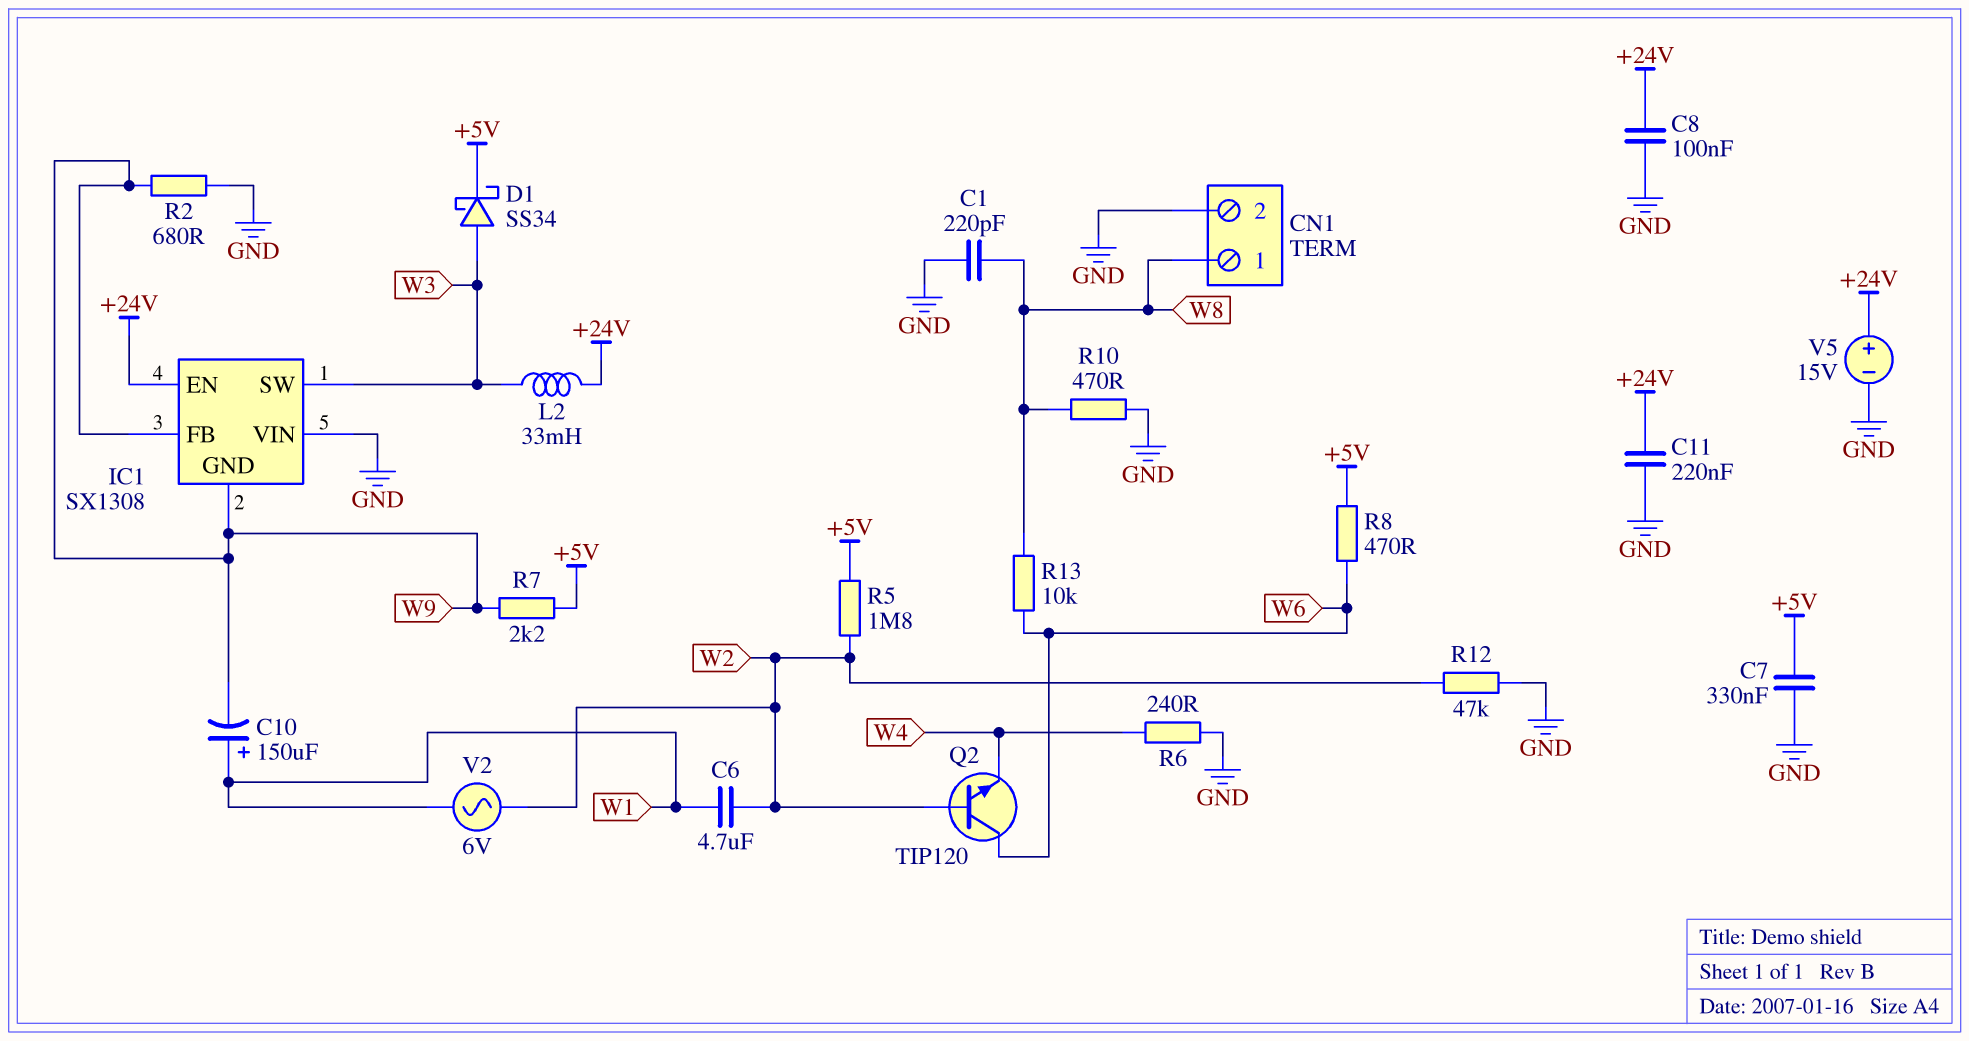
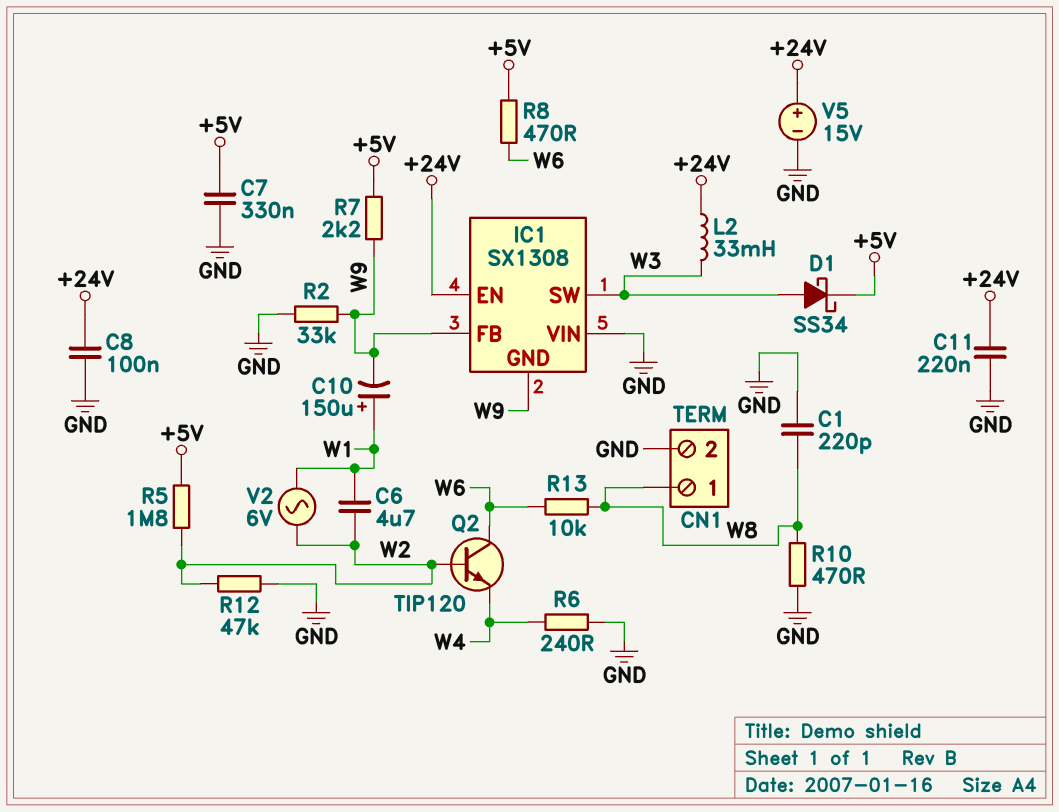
R2: 680 (GND, W9) -> 33k (GND, W9)

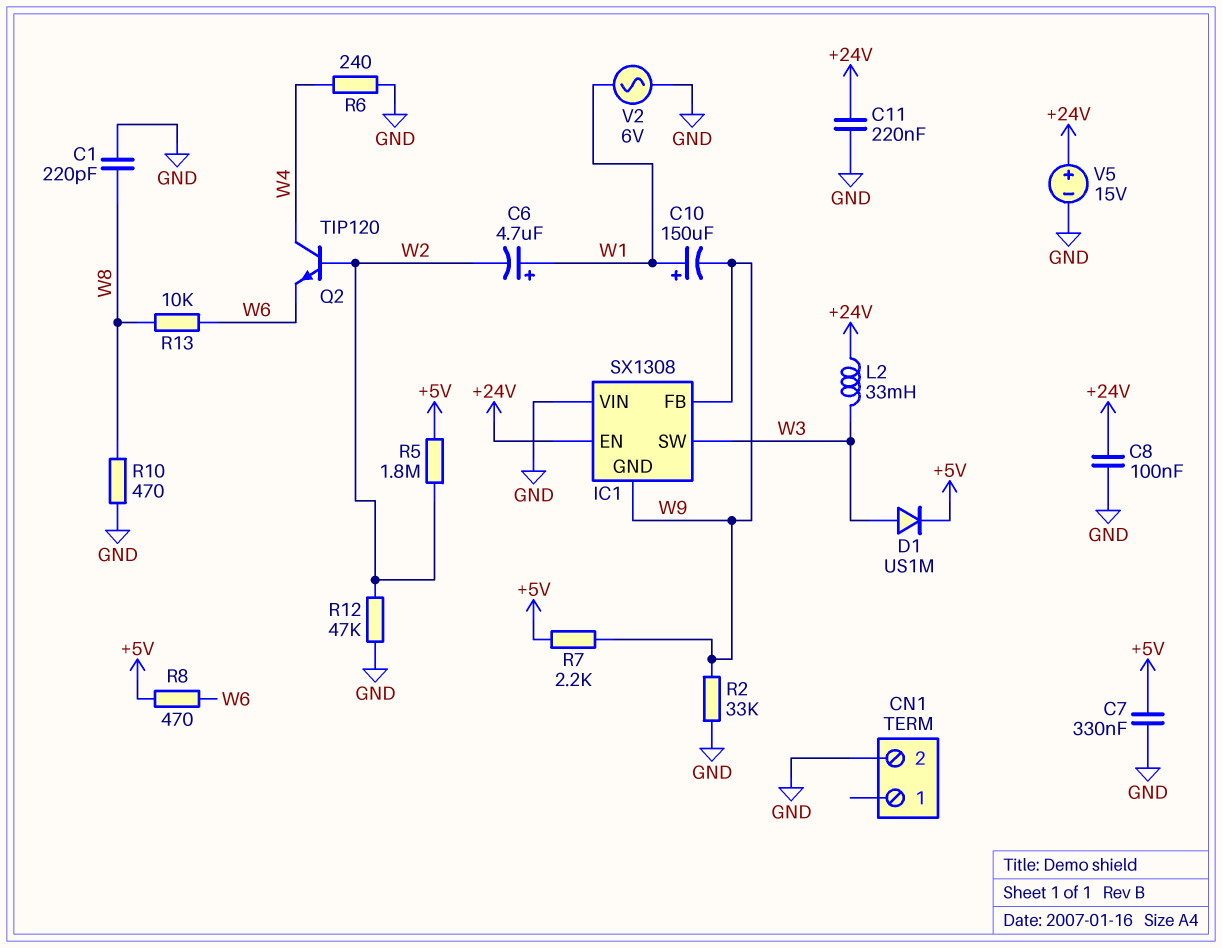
C6: 4.7uF (W1, W2) -> 4.7uF (plus W1, minus W2)
CN1 pin 1: W8 -> none
D1: schottky SS34 (A W3, K +5V) -> diode US1M (A W3, K +5V)
Q2: NPN TIP120 (B W2, C W6, E W4) -> NPN TIP120 (B W2, C W4, E W6)
V2: AC 6V (W1, W2) -> AC 6V (GND, W1)

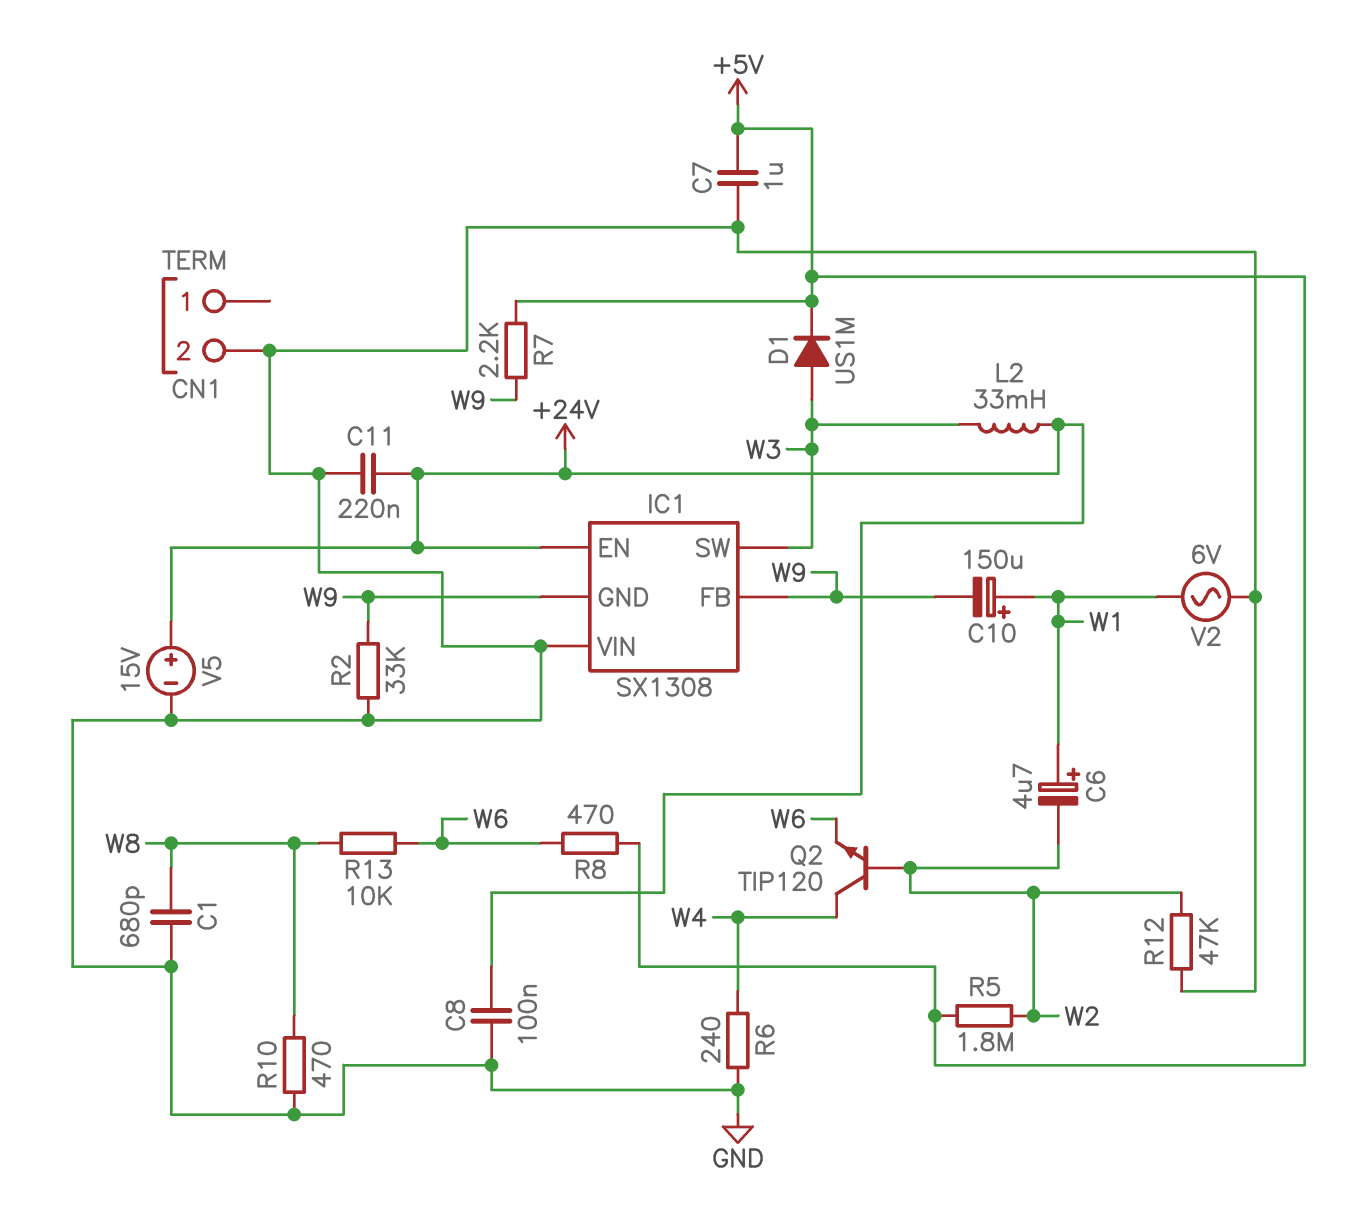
C1: 220pF (GND, W8) -> 680pF (GND, W8)
C7: 330nF (+5V, GND) -> 1uF (+5V, GND)

